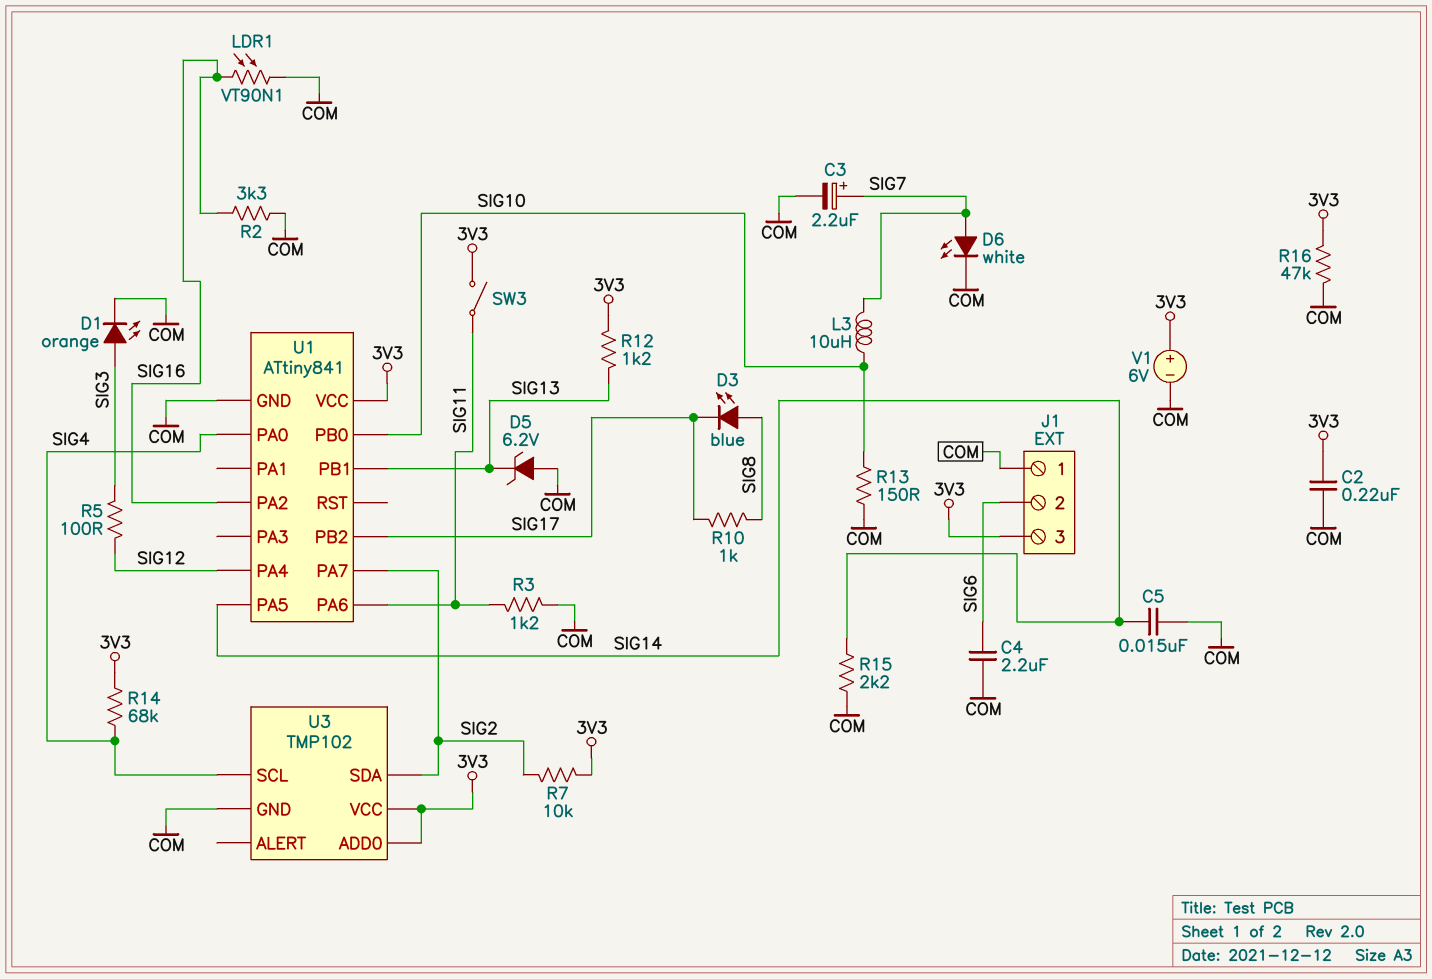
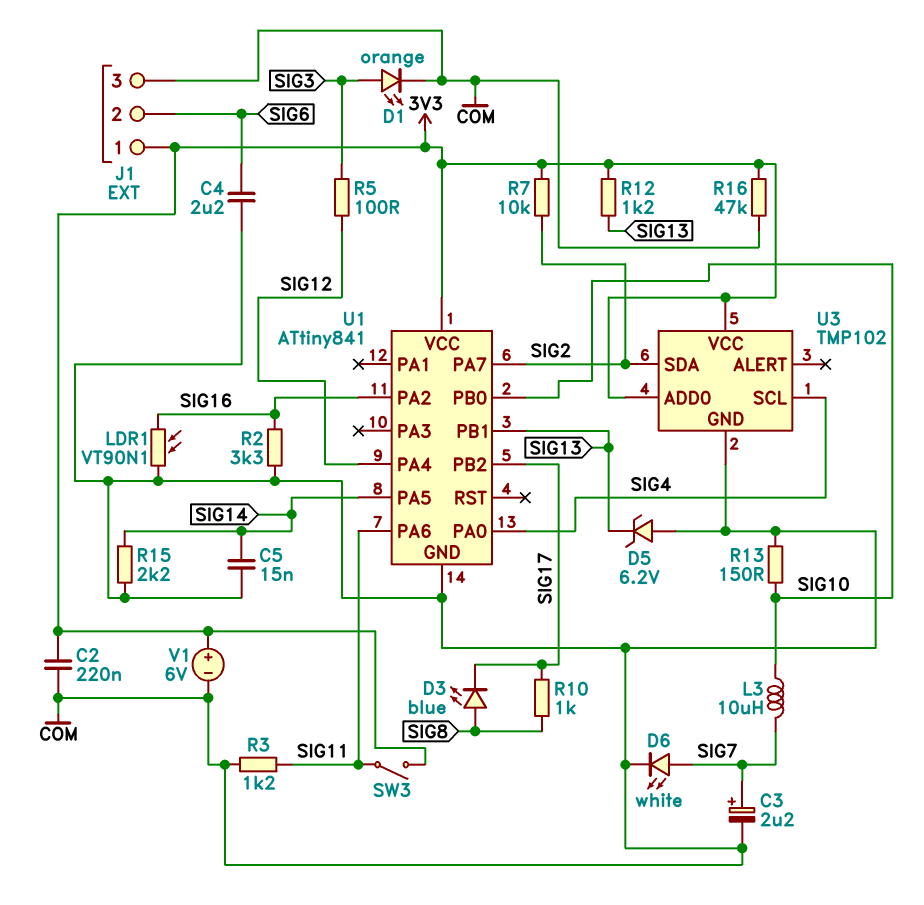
J1 pin 1: COM -> 3V3
J1 pin 3: 3V3 -> COM
R14: 68k (3V3, SIG4) -> none

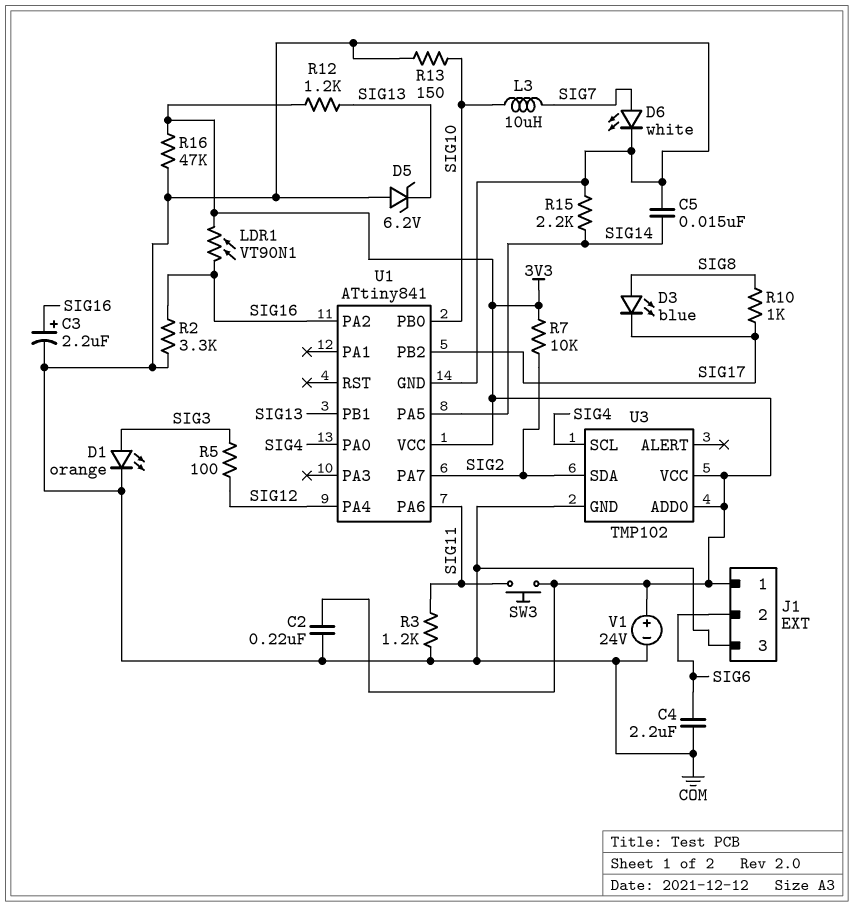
C3: 2.2uF (plus SIG7, minus COM) -> 2.2uF (plus SIG16, minus COM)
LDR1: VT90N1 (COM, SIG16) -> VT90N1 (3V3, SIG16)
SW3: switch (3V3, SIG11) -> button (3V3, SIG11)
V1: 6V (plus 3V3, minus COM) -> 24V (plus 3V3, minus COM)

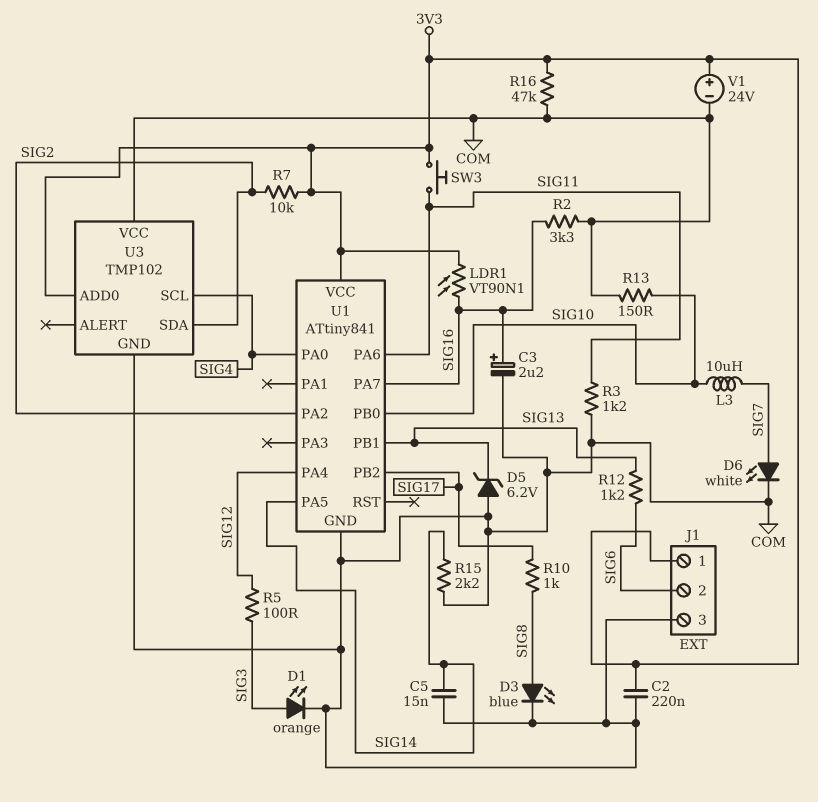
C4: 2.2uF (COM, SIG6) -> none
D3: LED blue (A SIG8, K SIG17) -> LED blue (A SIG8, K COM)
R12: 1.2k (3V3, SIG13) -> 1.2k (SIG6, SIG13)
U1 pin PA2: SIG16 -> SIG2
U1 pin PA7: SIG2 -> SIG16
U3 pin VCC: 3V3 -> COM

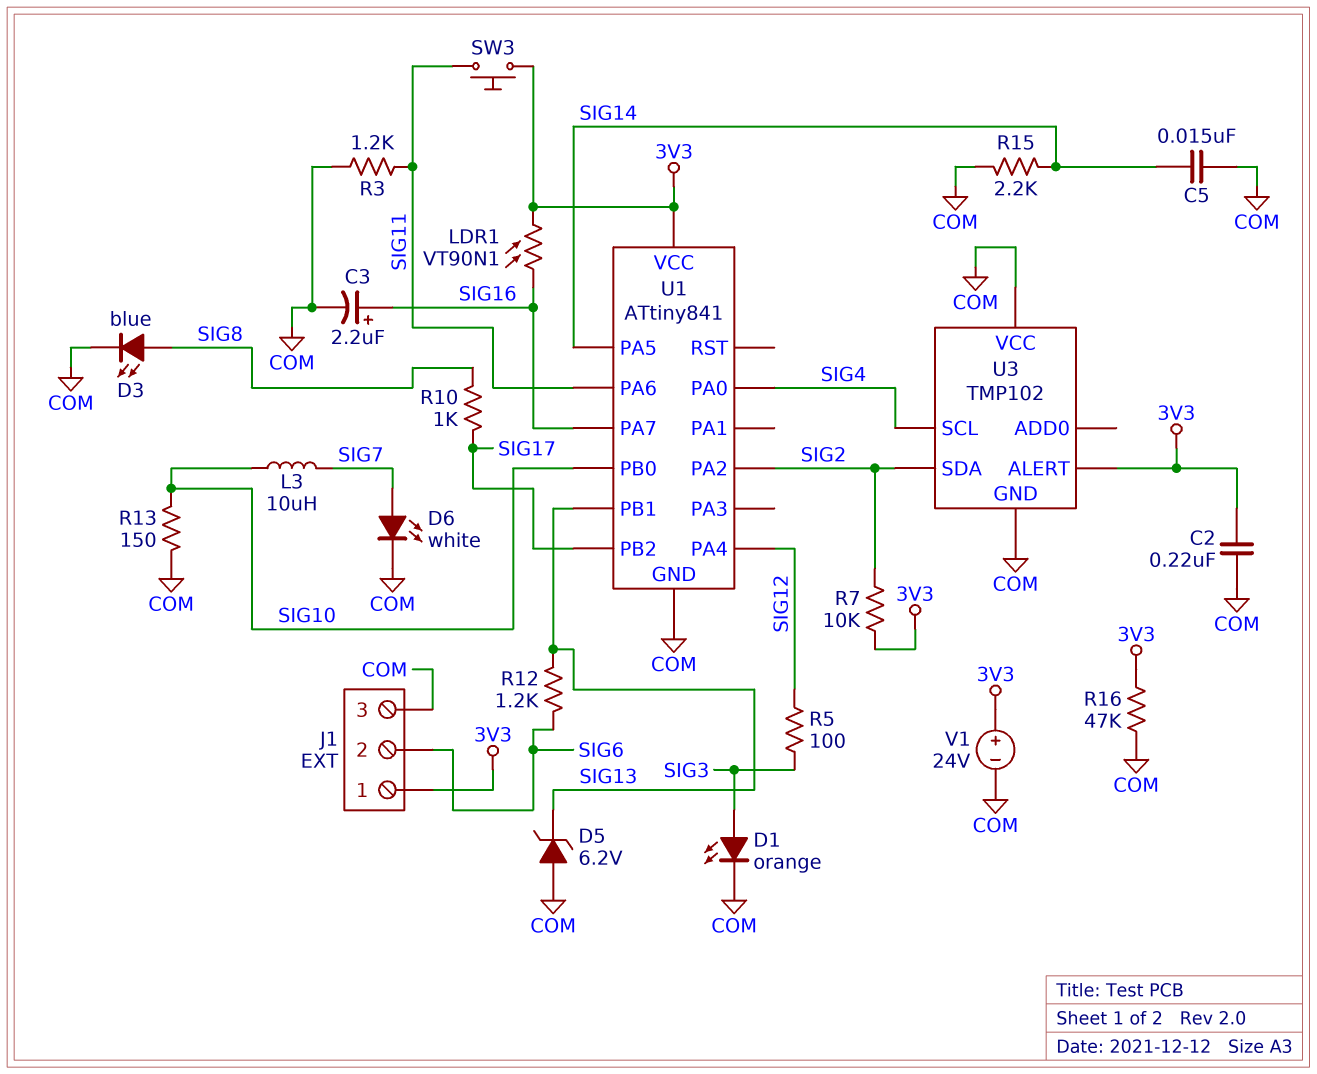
R2: 3.3k (COM, SIG16) -> none
U3 pin ADD0: 3V3 -> none
U3 pin ALERT: none -> 3V3

